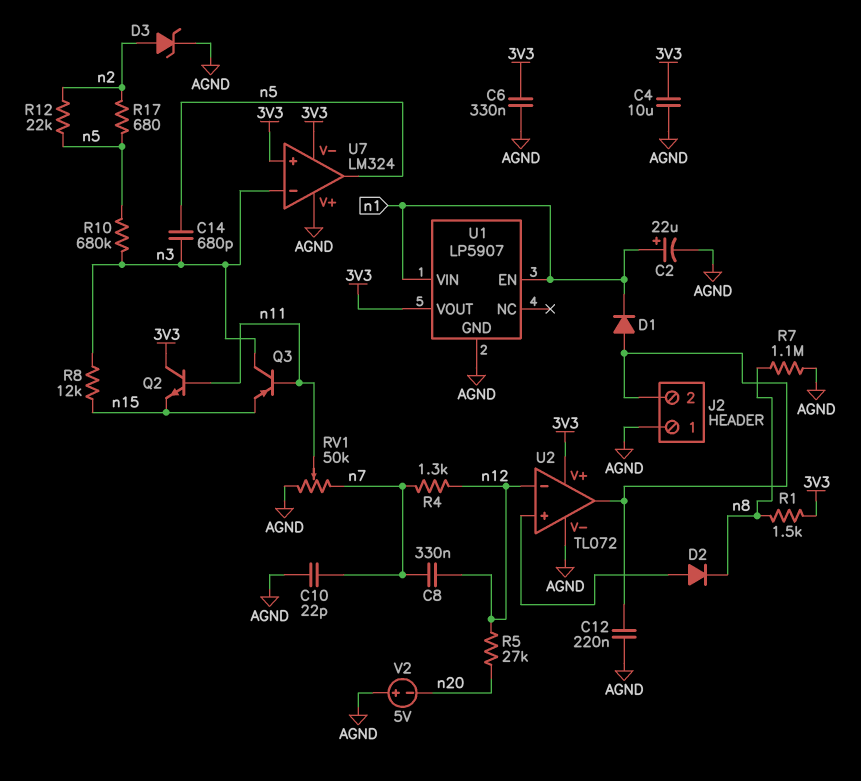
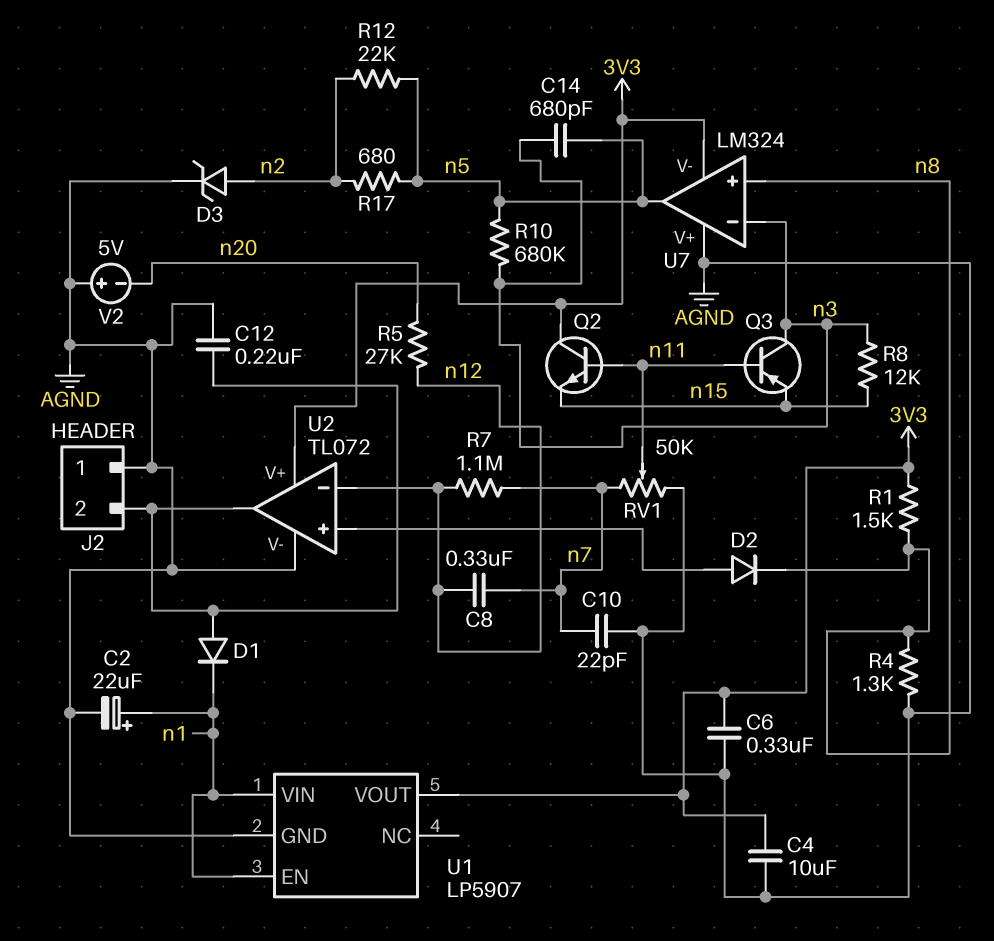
R4: 1.3k (n7, n12) -> 1.3k (AGND, n8)
R7: 1.1M (AGND, n8) -> 1.1M (n7, n12)
U7 pin in+: 3V3 -> n8

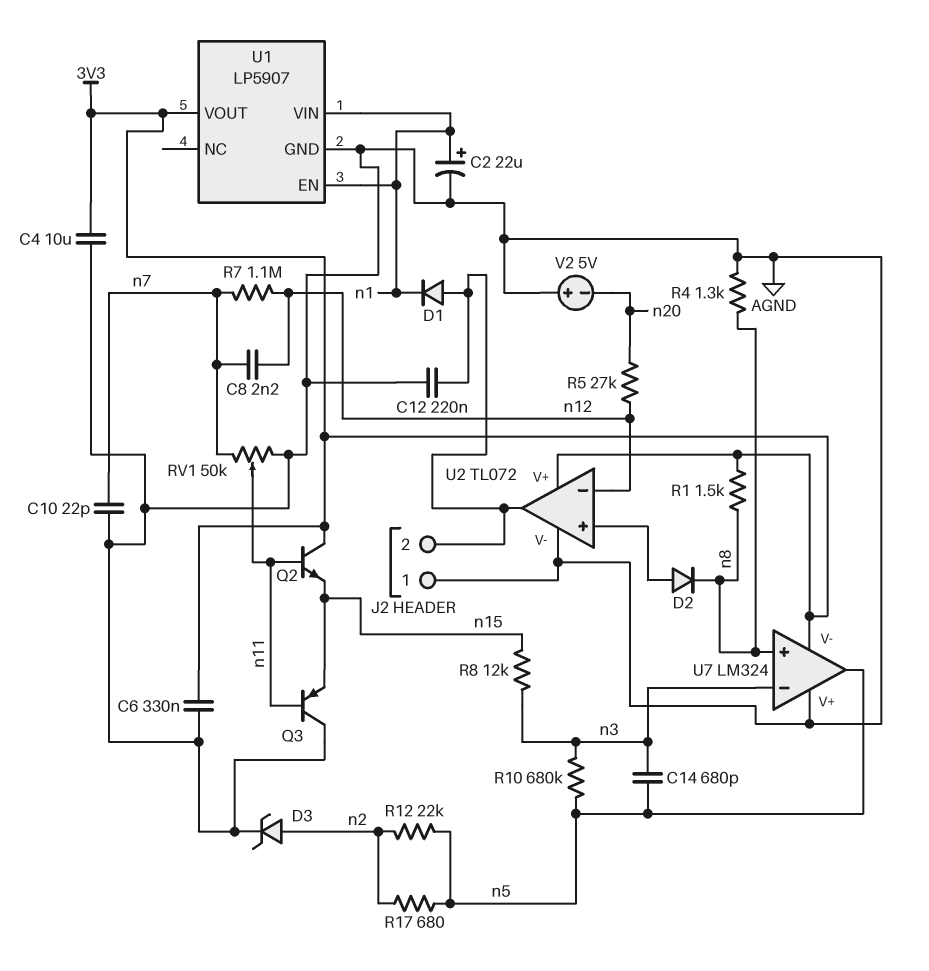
C8: 330nF (n7, n12) -> 2.2nF (n7, n12)
Q3: PNP (B n11, C n3, E n15) -> PNP (B n11, C AGND, E n15)

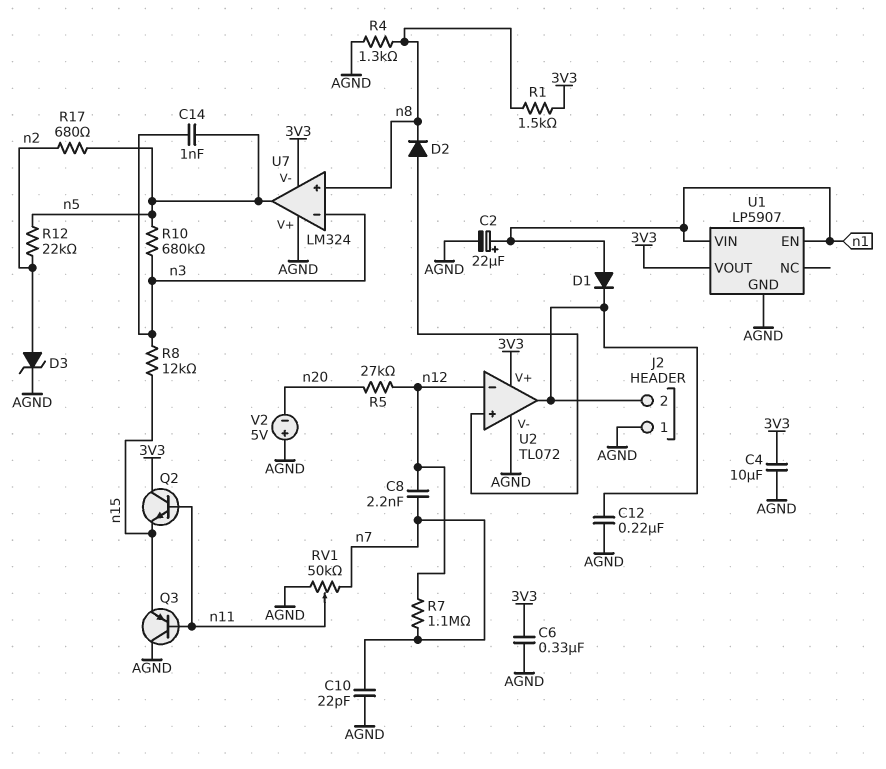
C14: 680pF (n3, n5) -> 1nF (n3, n5)
D1: diode (A J2/2, K n1) -> diode (A n1, K J2/2)

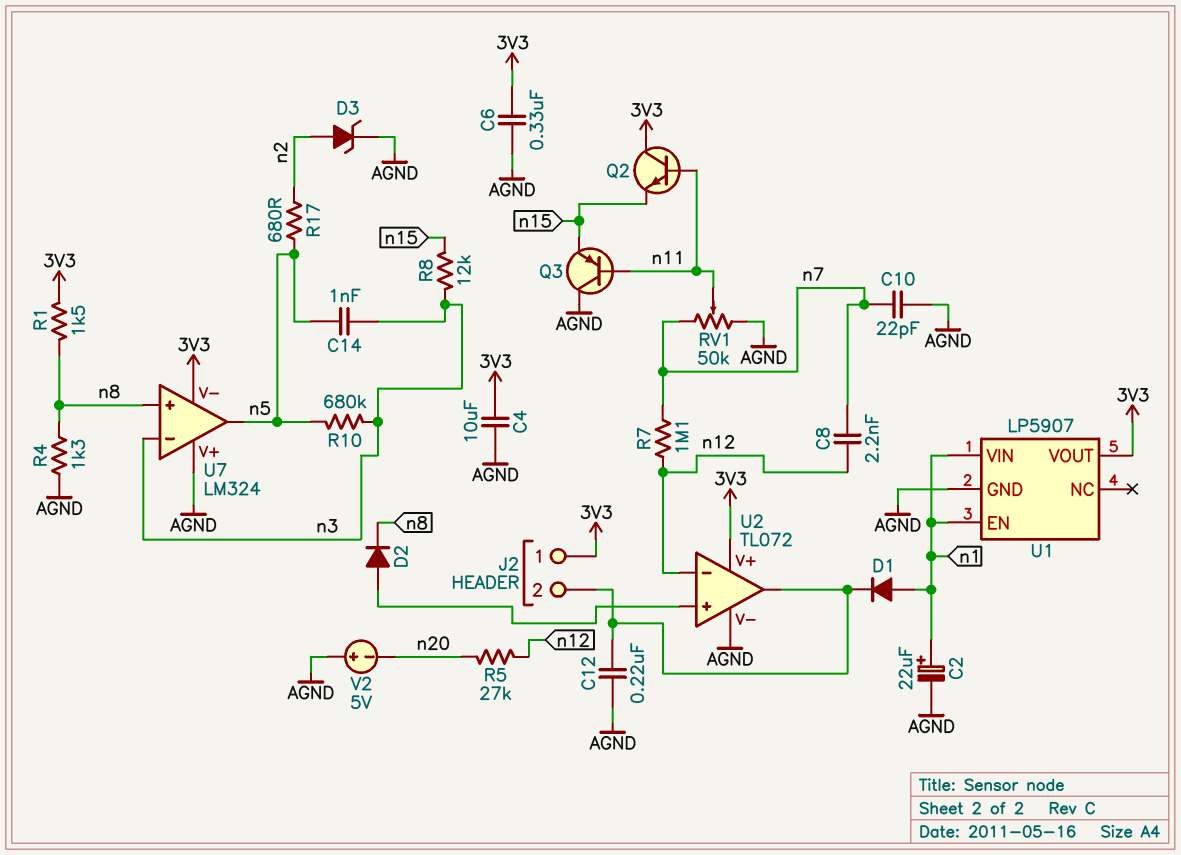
J2 pin 1: AGND -> 3V3
R12: 22k (n2, n5) -> none

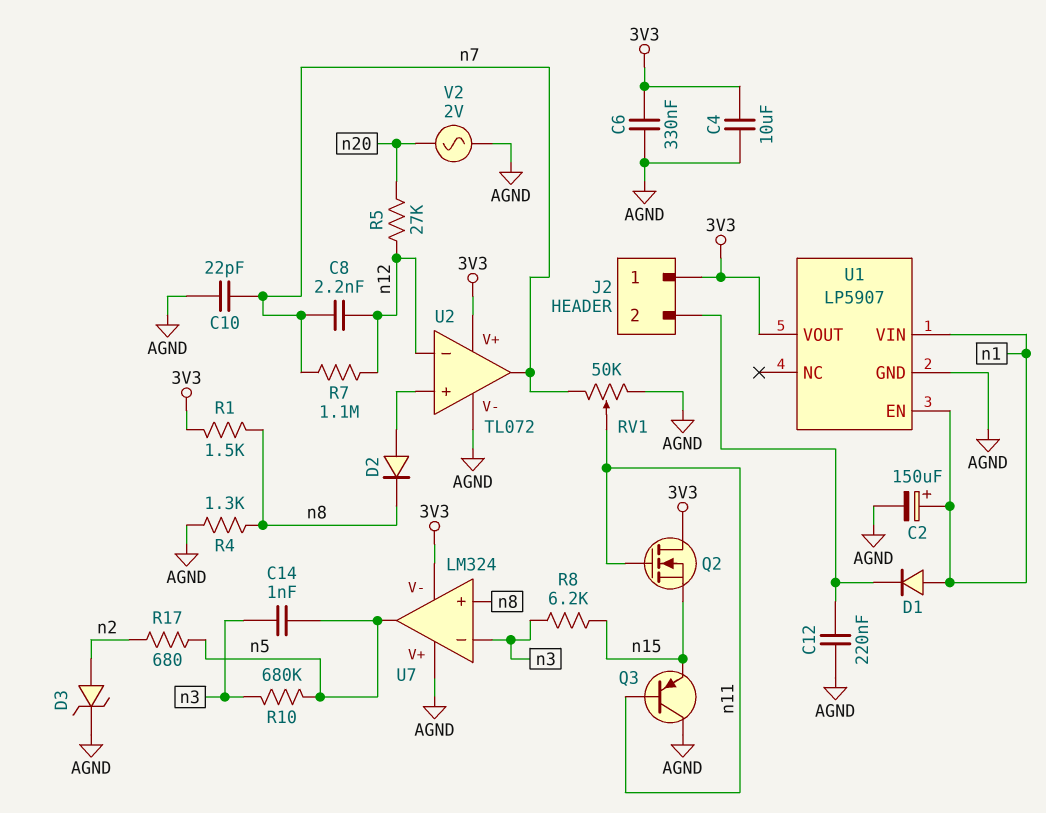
C2: 22uF (plus n1, minus AGND) -> 150uF (plus n1, minus AGND)
Q2: NPN (B n11, C 3V3, E n15) -> NMOS (G n11, D 3V3, S n15)
R8: 12k (n3, n15) -> 6.2k (n3, n15)
U2 pin out: J2/2 -> n7
V2: 5V (plus AGND, minus n20) -> AC 2V (AGND, n20)

